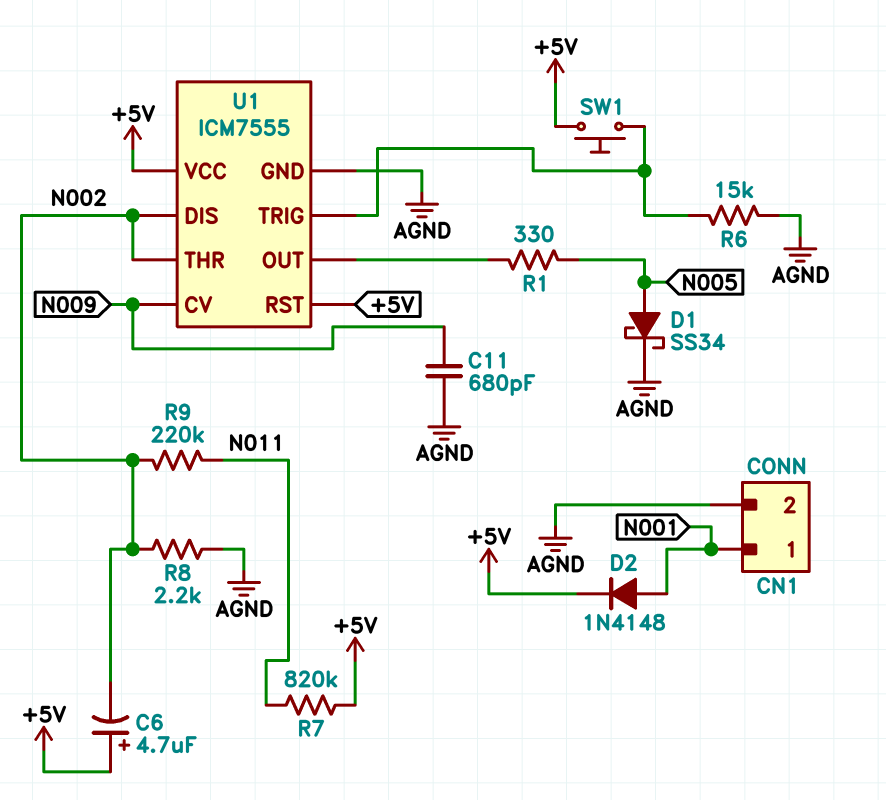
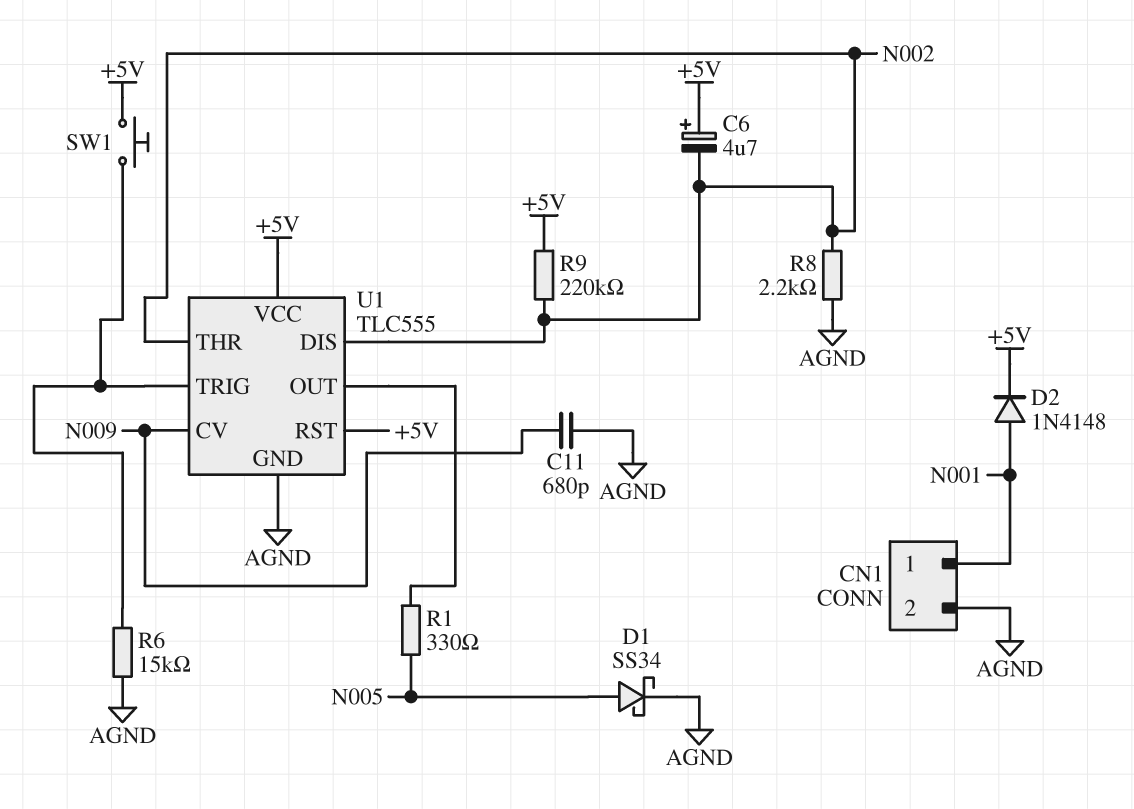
R7: 820k (+5V, N011) -> none
R9: 220k (N002, N011) -> 220k (+5V, N002)
U1: ICM7555 -> TLC555

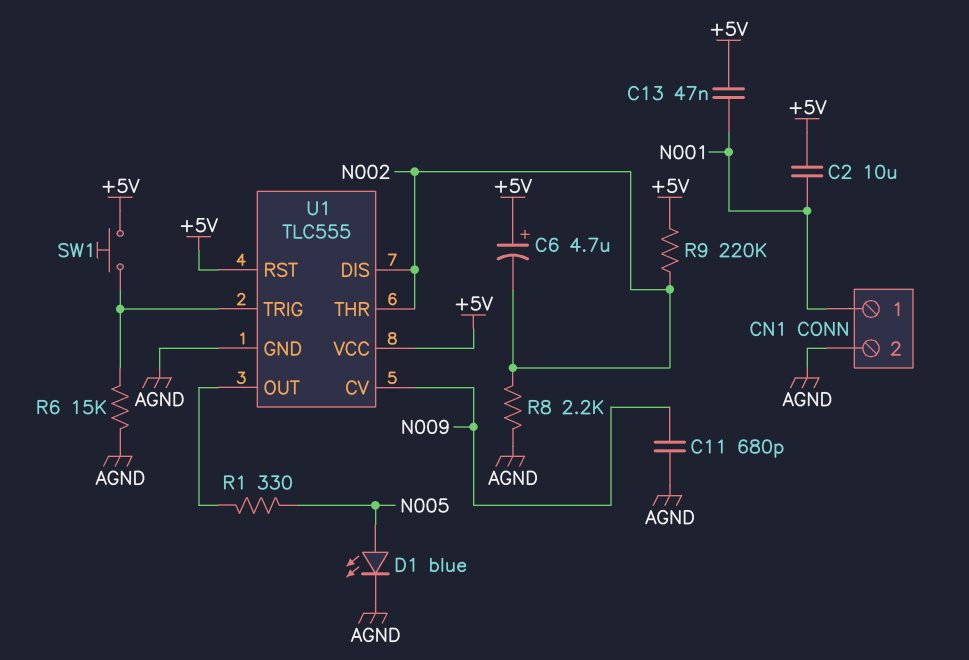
C2: none -> 10uF (+5V, N001)
C13: none -> 47nF (+5V, N001)
D1: schottky SS34 (A N005, K AGND) -> LED blue (A N005, K AGND)
D2: diode 1N4148 (A N001, K +5V) -> none

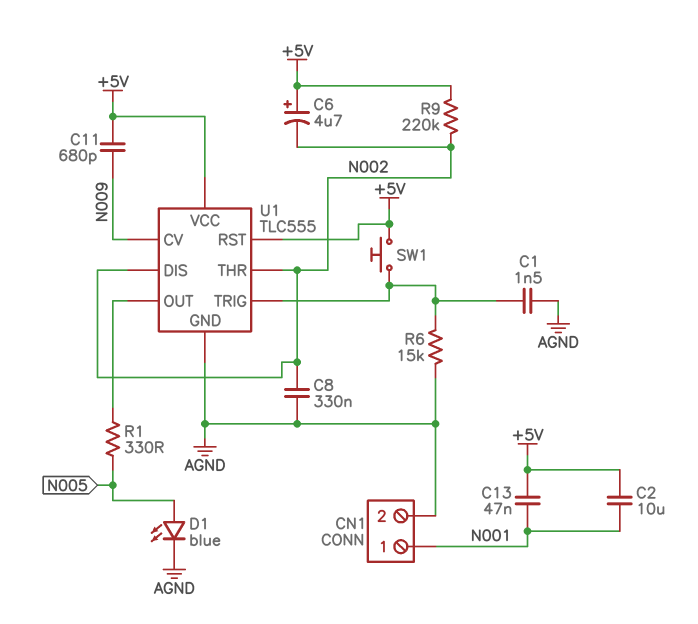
C1: none -> 1.5nF (AGND, U1/TRIG)
C8: none -> 330nF (AGND, N002)
C11: 680pF (AGND, N009) -> 680pF (+5V, N009)
R8: 2.2k (AGND, N002) -> none

